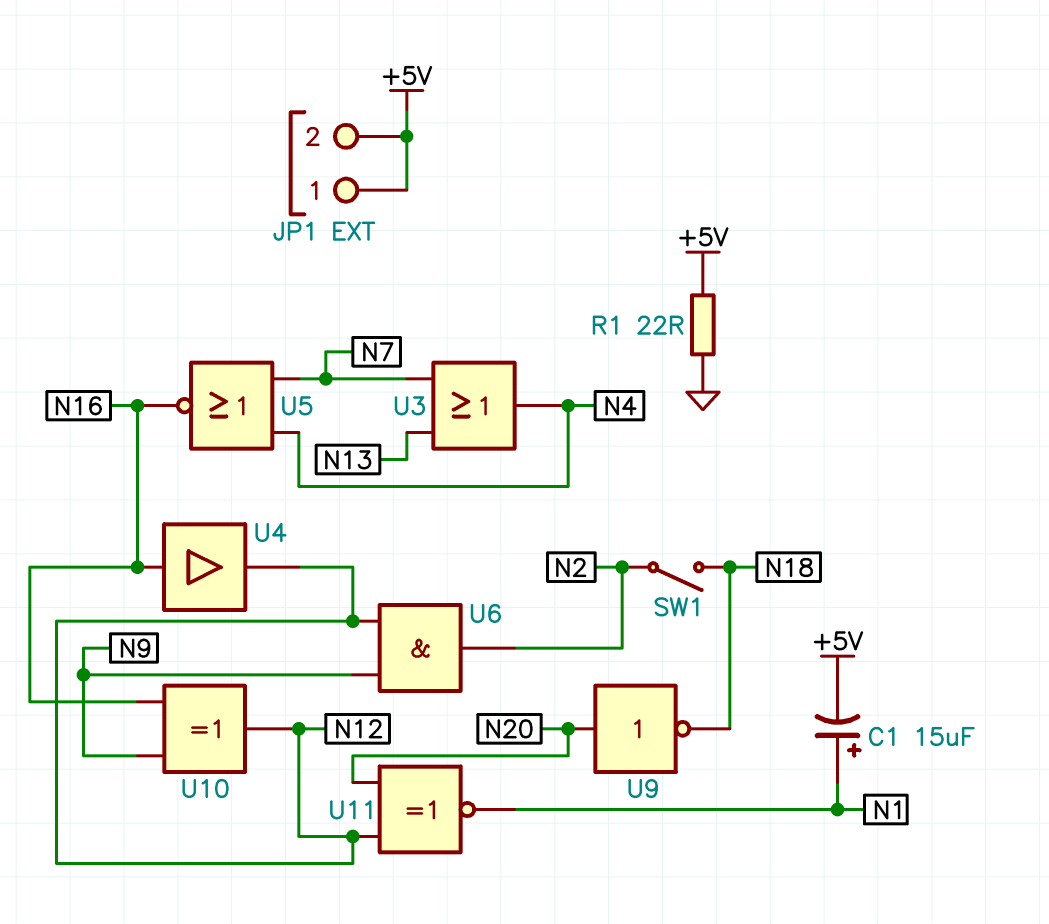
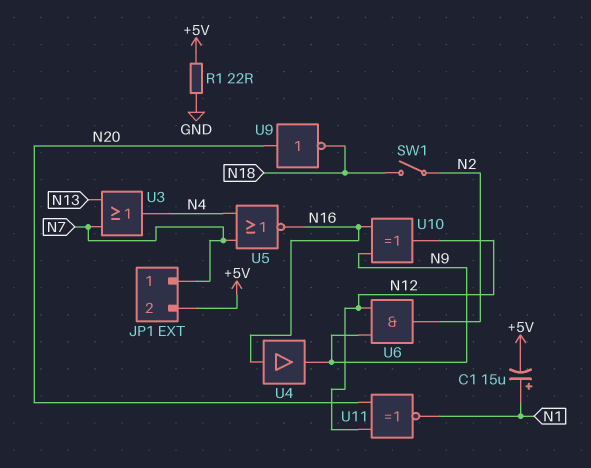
JP1 pin 1: +5V -> N7
U4: buffer (in N16, out N12) -> buffer (in N16, out N9)

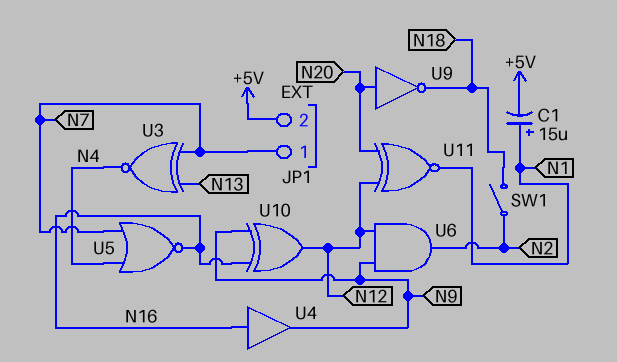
R1: 22 (+5V, GND) -> none
U3: OR (in N7, in N13, out N4) -> XNOR (in N7, in N13, out N4)

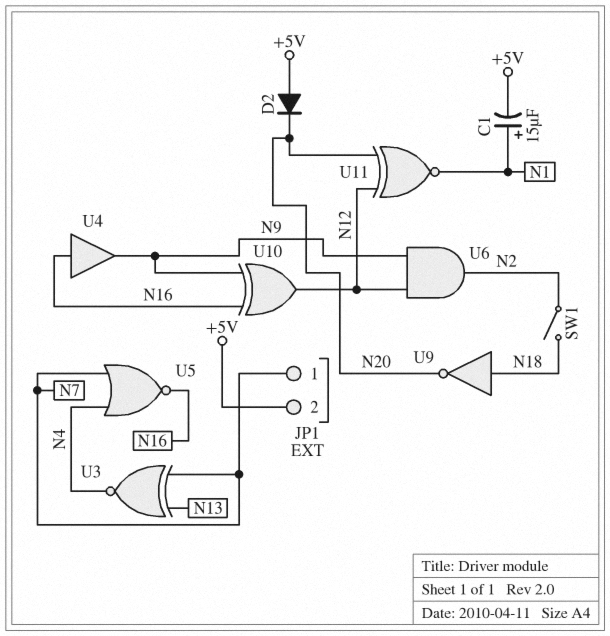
D2: none -> diode (A +5V, K N20)
U9: NOT (in N20, out N18) -> NOT (in N18, out N20)

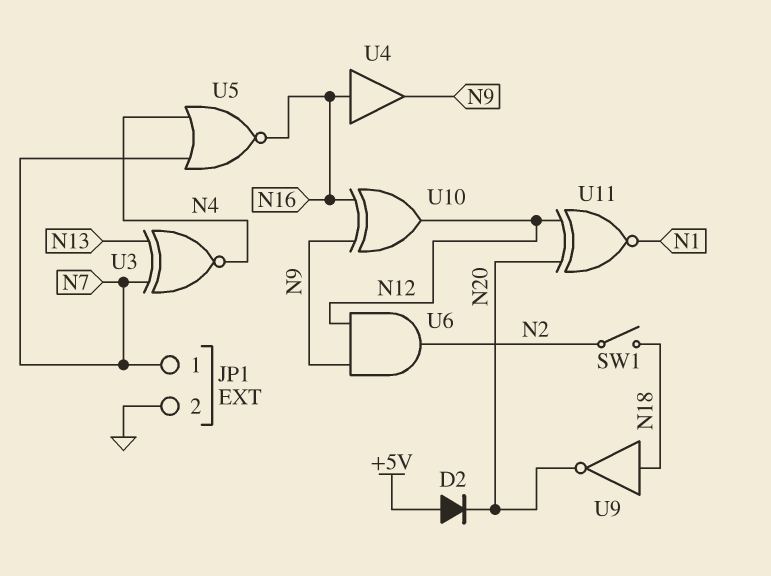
C1: 15uF (plus N1, minus +5V) -> none
JP1 pin 2: +5V -> GND

